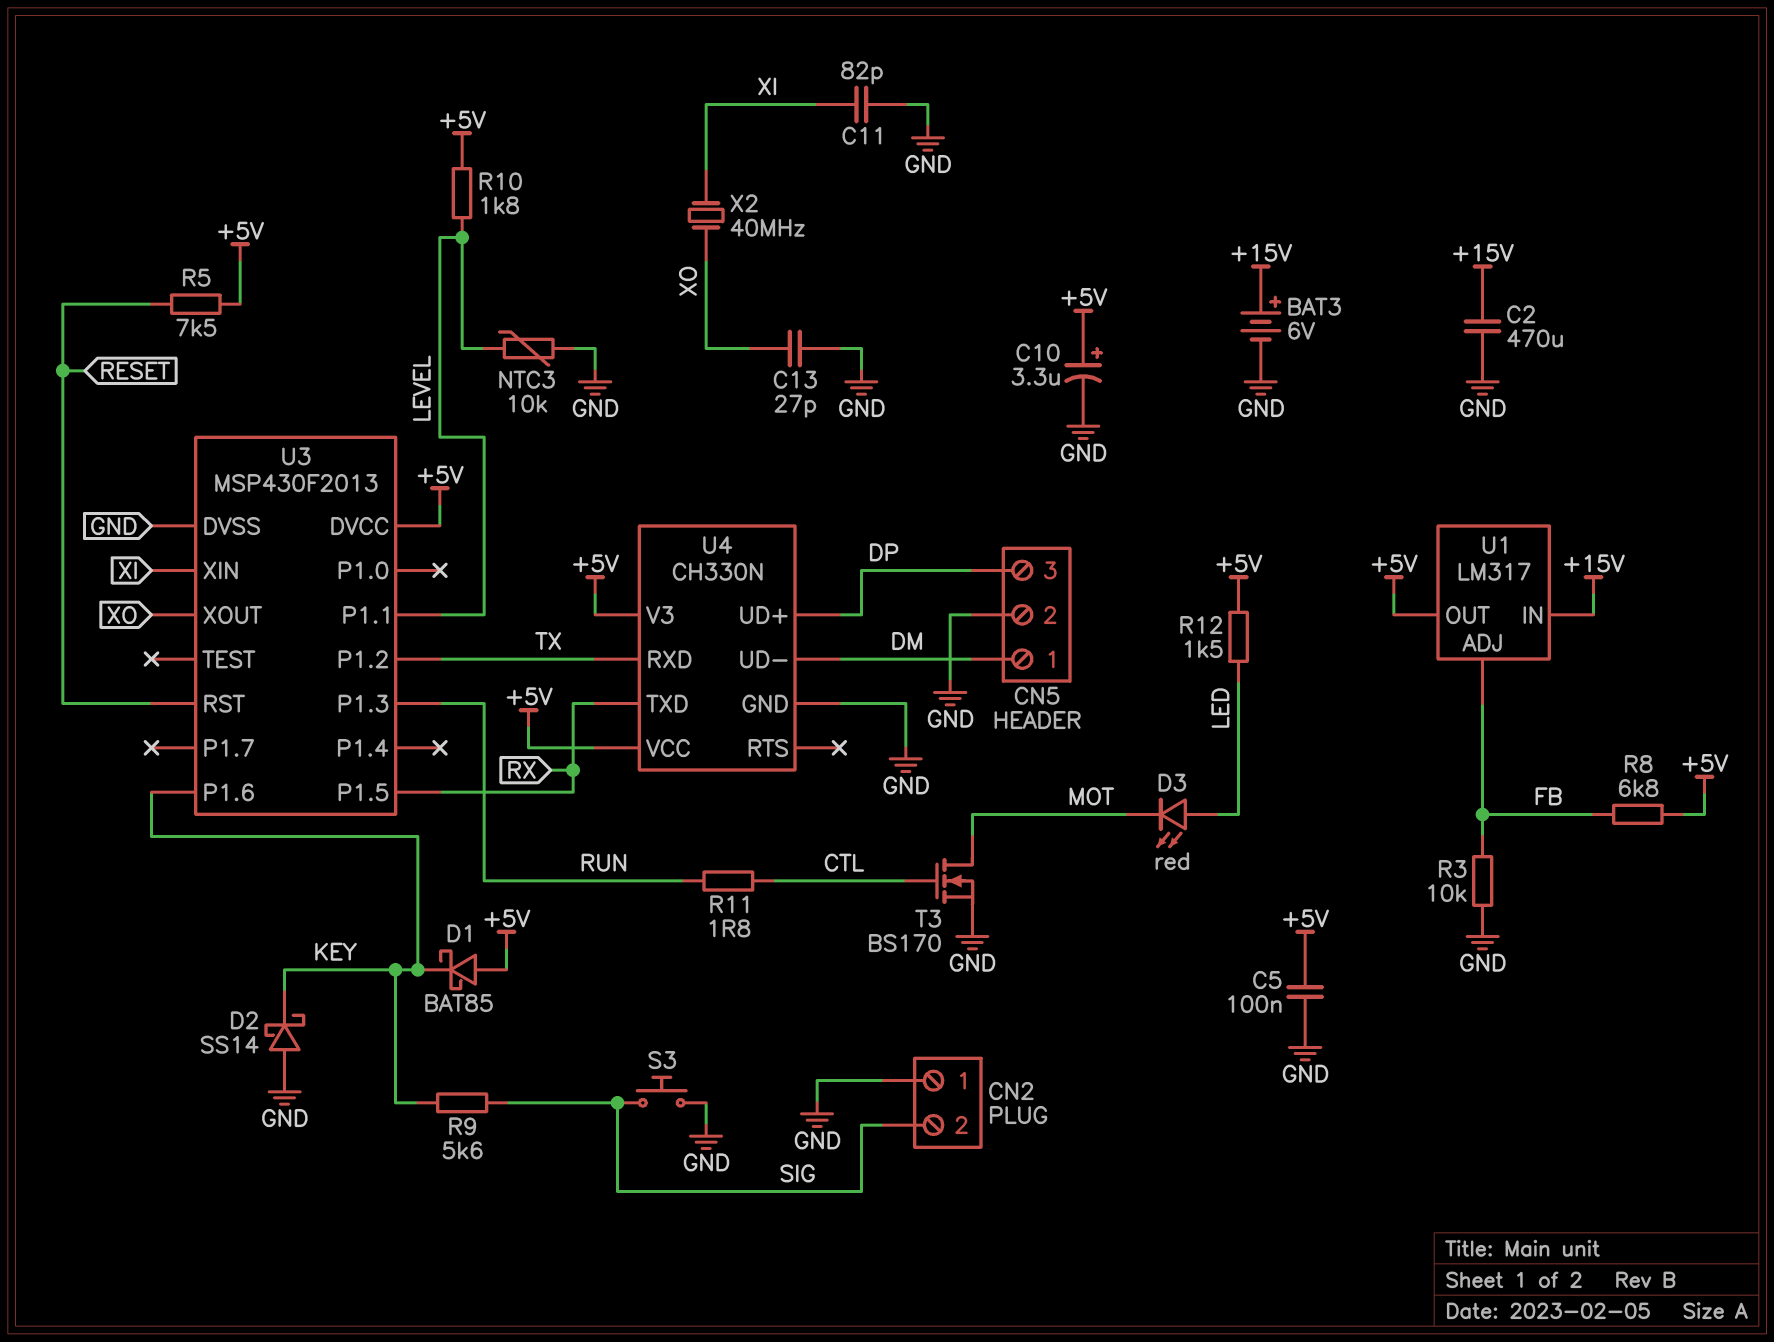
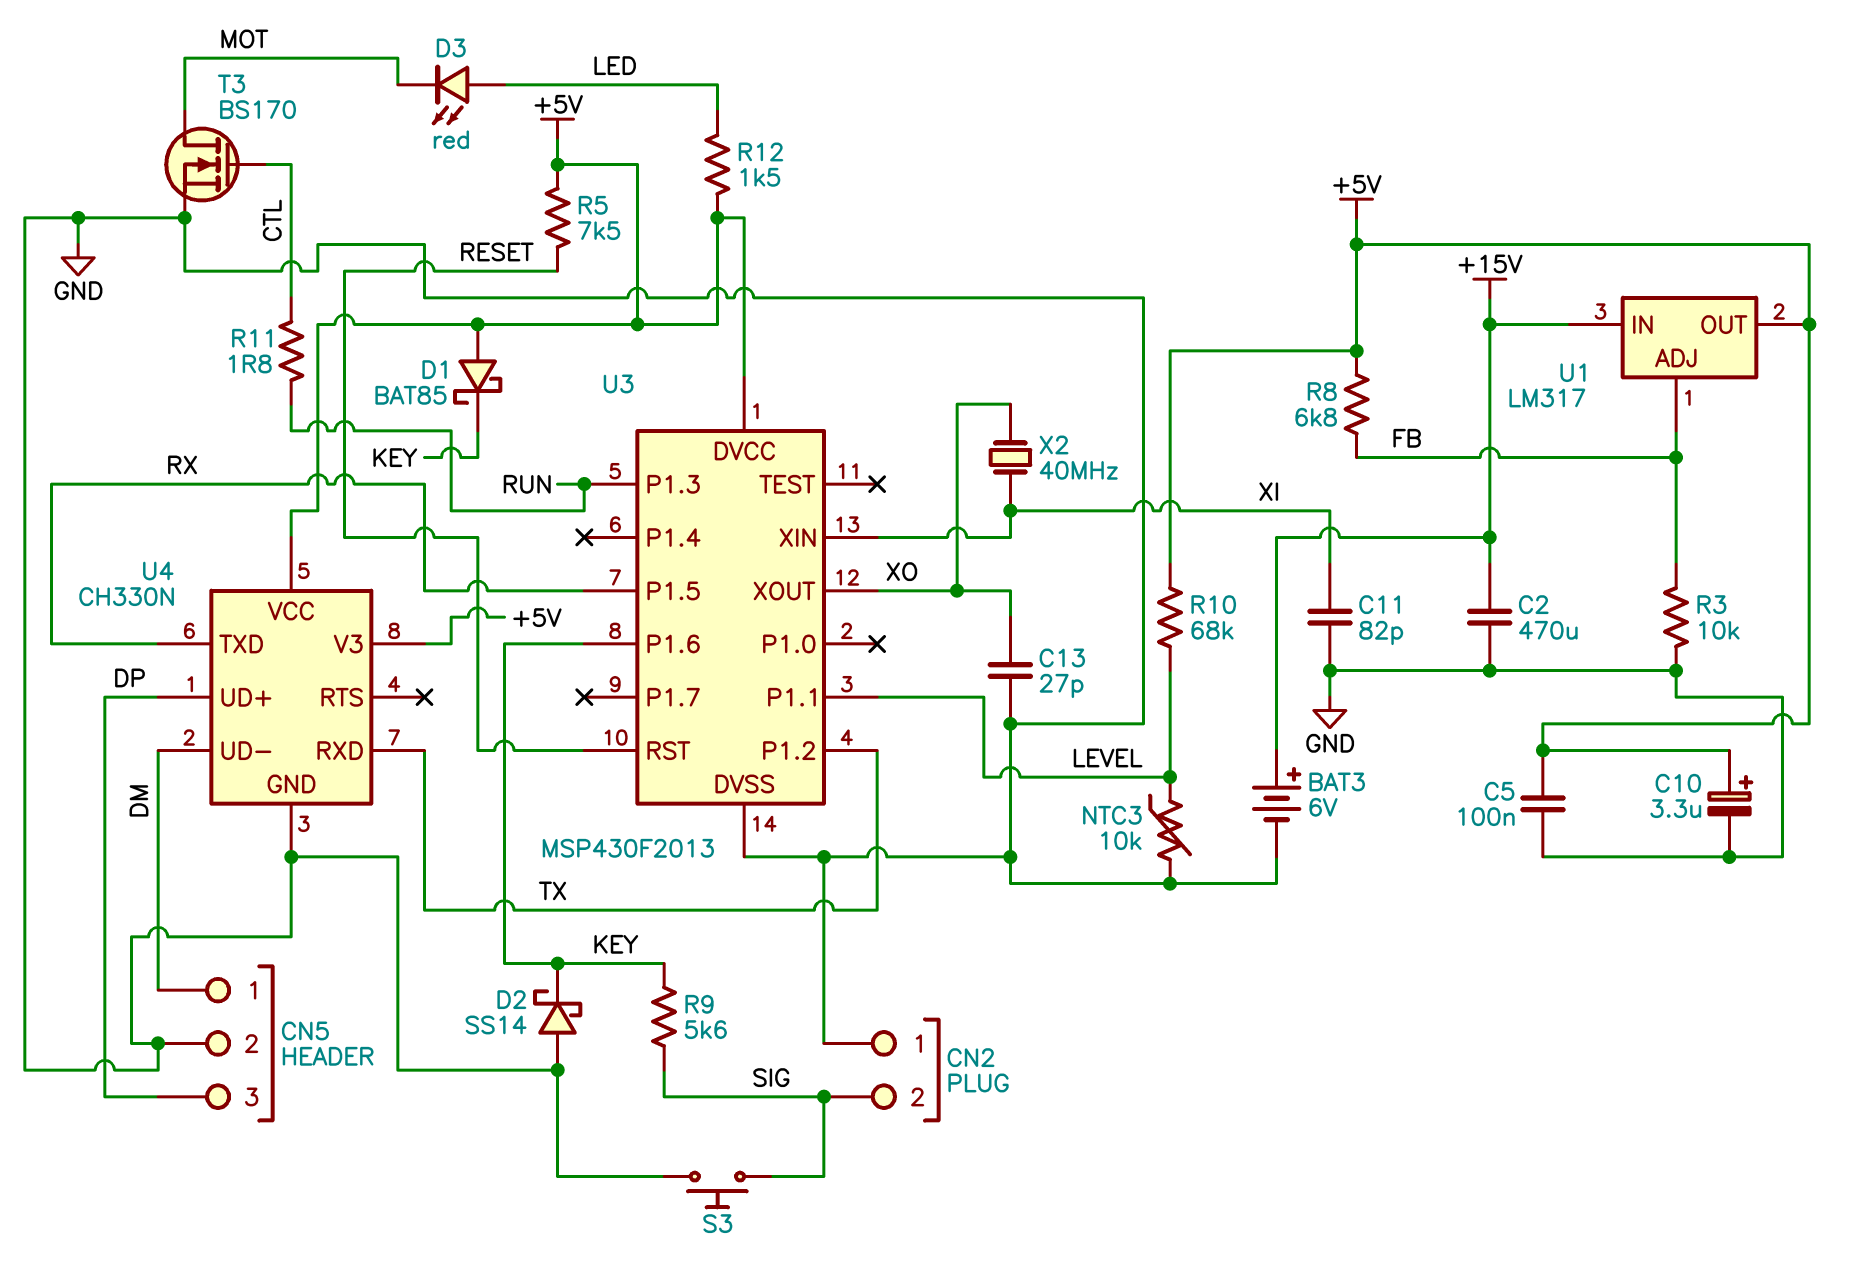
R10: 1.8k (+5V, LEVEL) -> 68k (+5V, LEVEL)

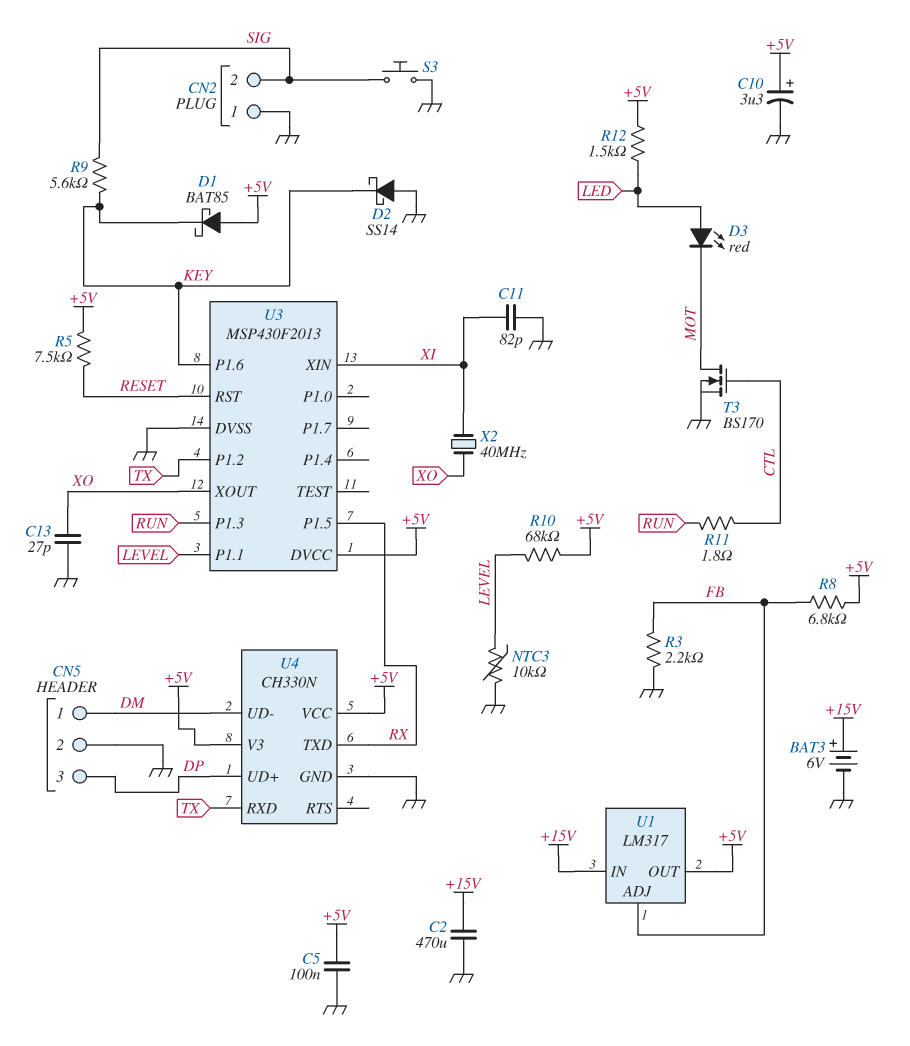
R3: 10k (FB, GND) -> 2.2k (FB, GND)

